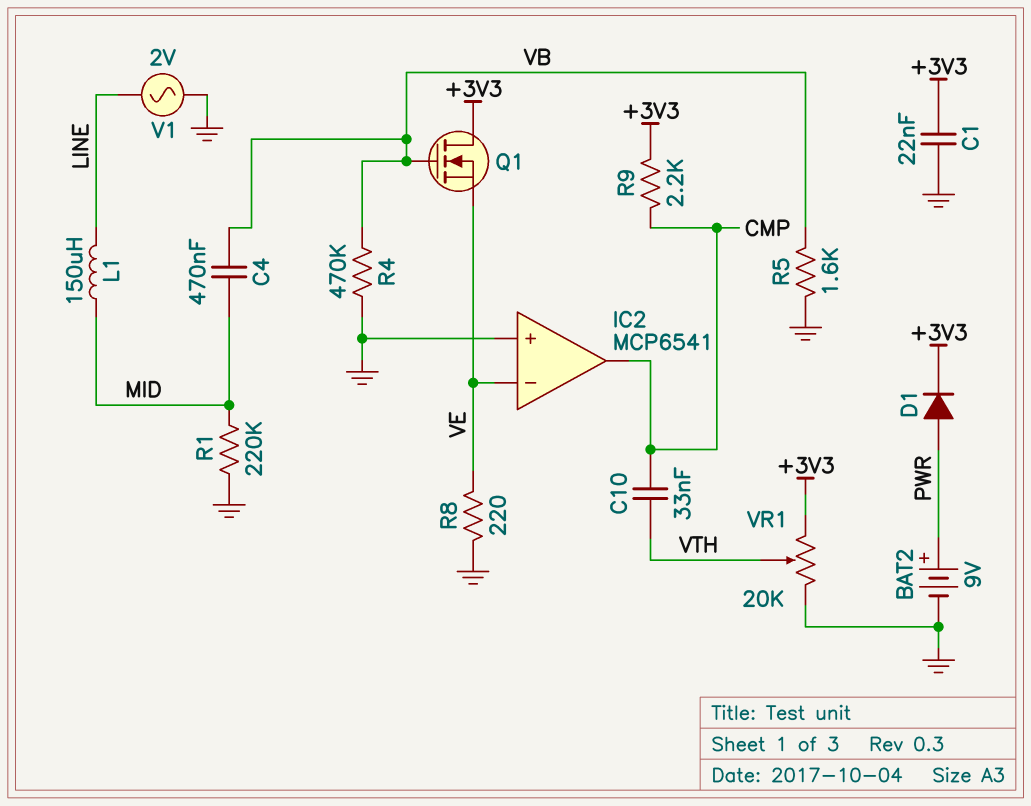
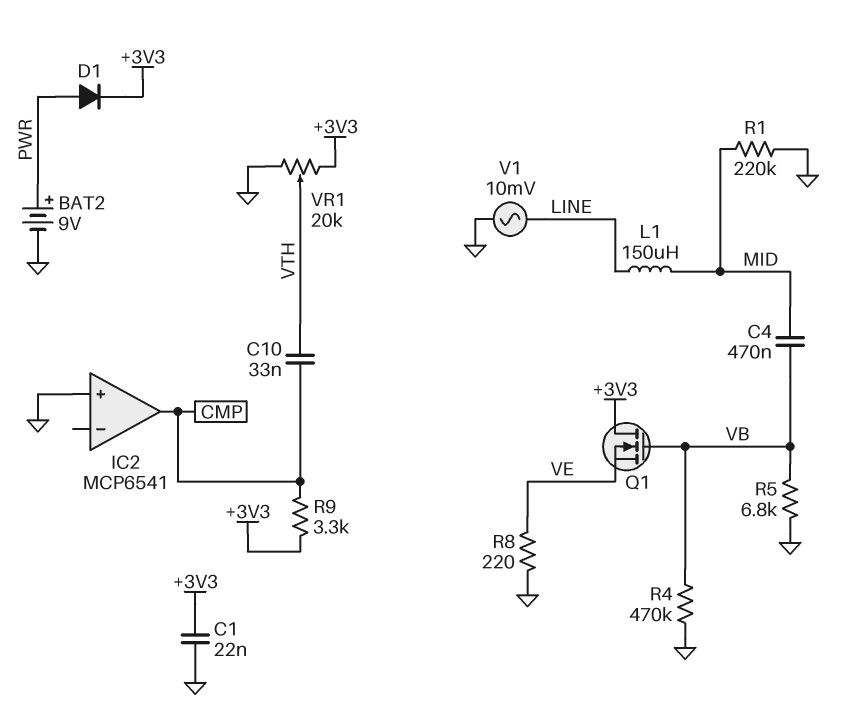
IC2 pin in-: VE -> none
R5: 1.6k (GND, VB) -> 6.8k (GND, VB)
R9: 2.2k (+3V3, CMP) -> 3.3k (+3V3, CMP)
V1: AC 2V (GND, LINE) -> AC 10mV (GND, LINE)

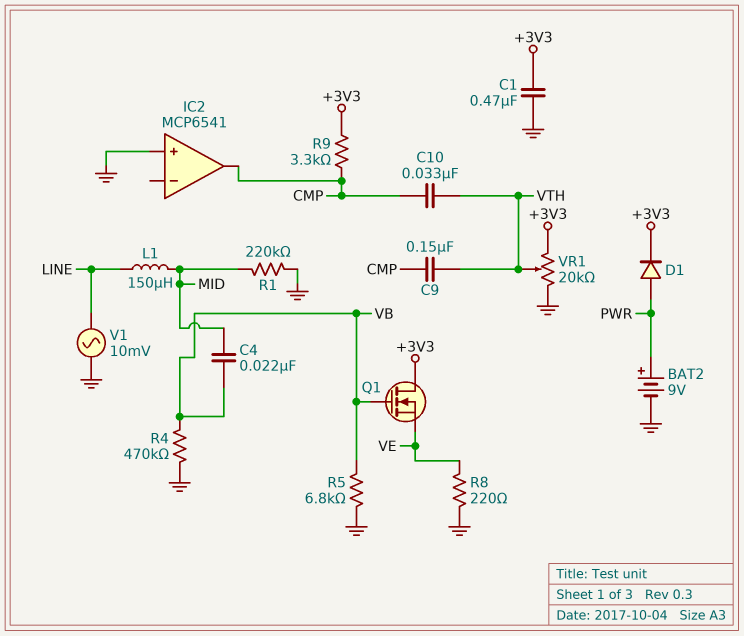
C1: 22nF (+3V3, GND) -> 470nF (+3V3, GND)
C4: 470nF (MID, VB) -> 22nF (MID, VB)
C9: none -> 150nF (CMP, VTH)

